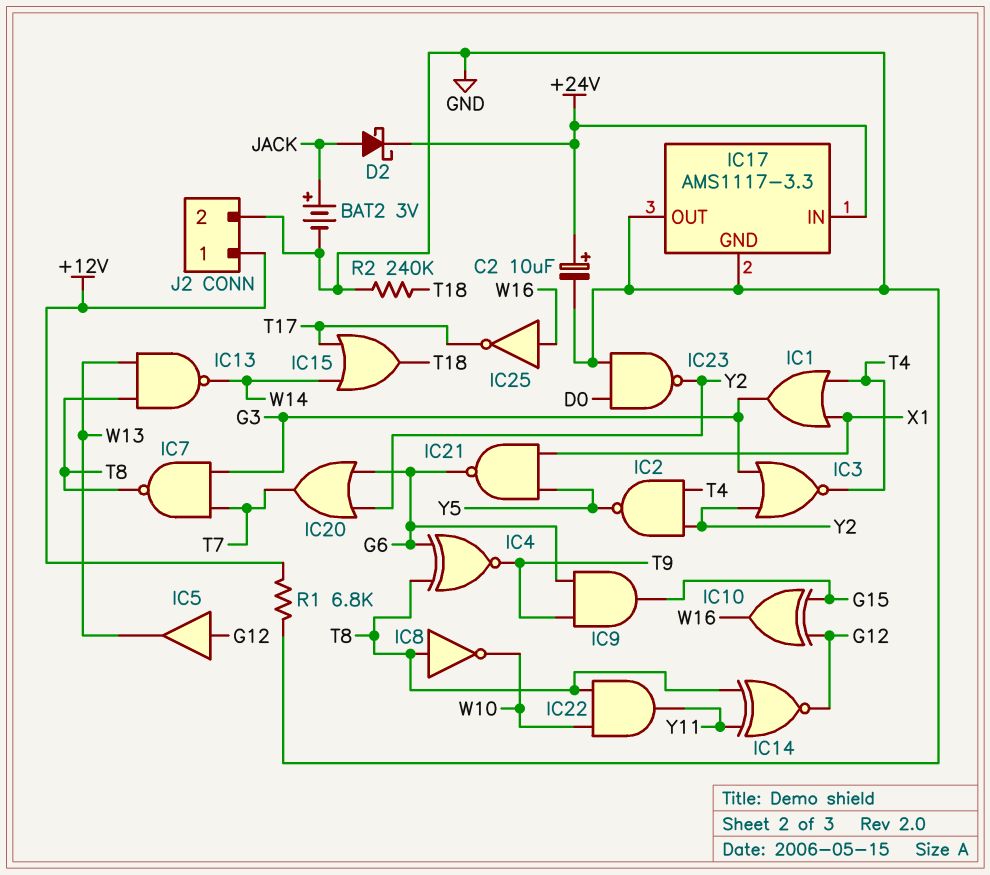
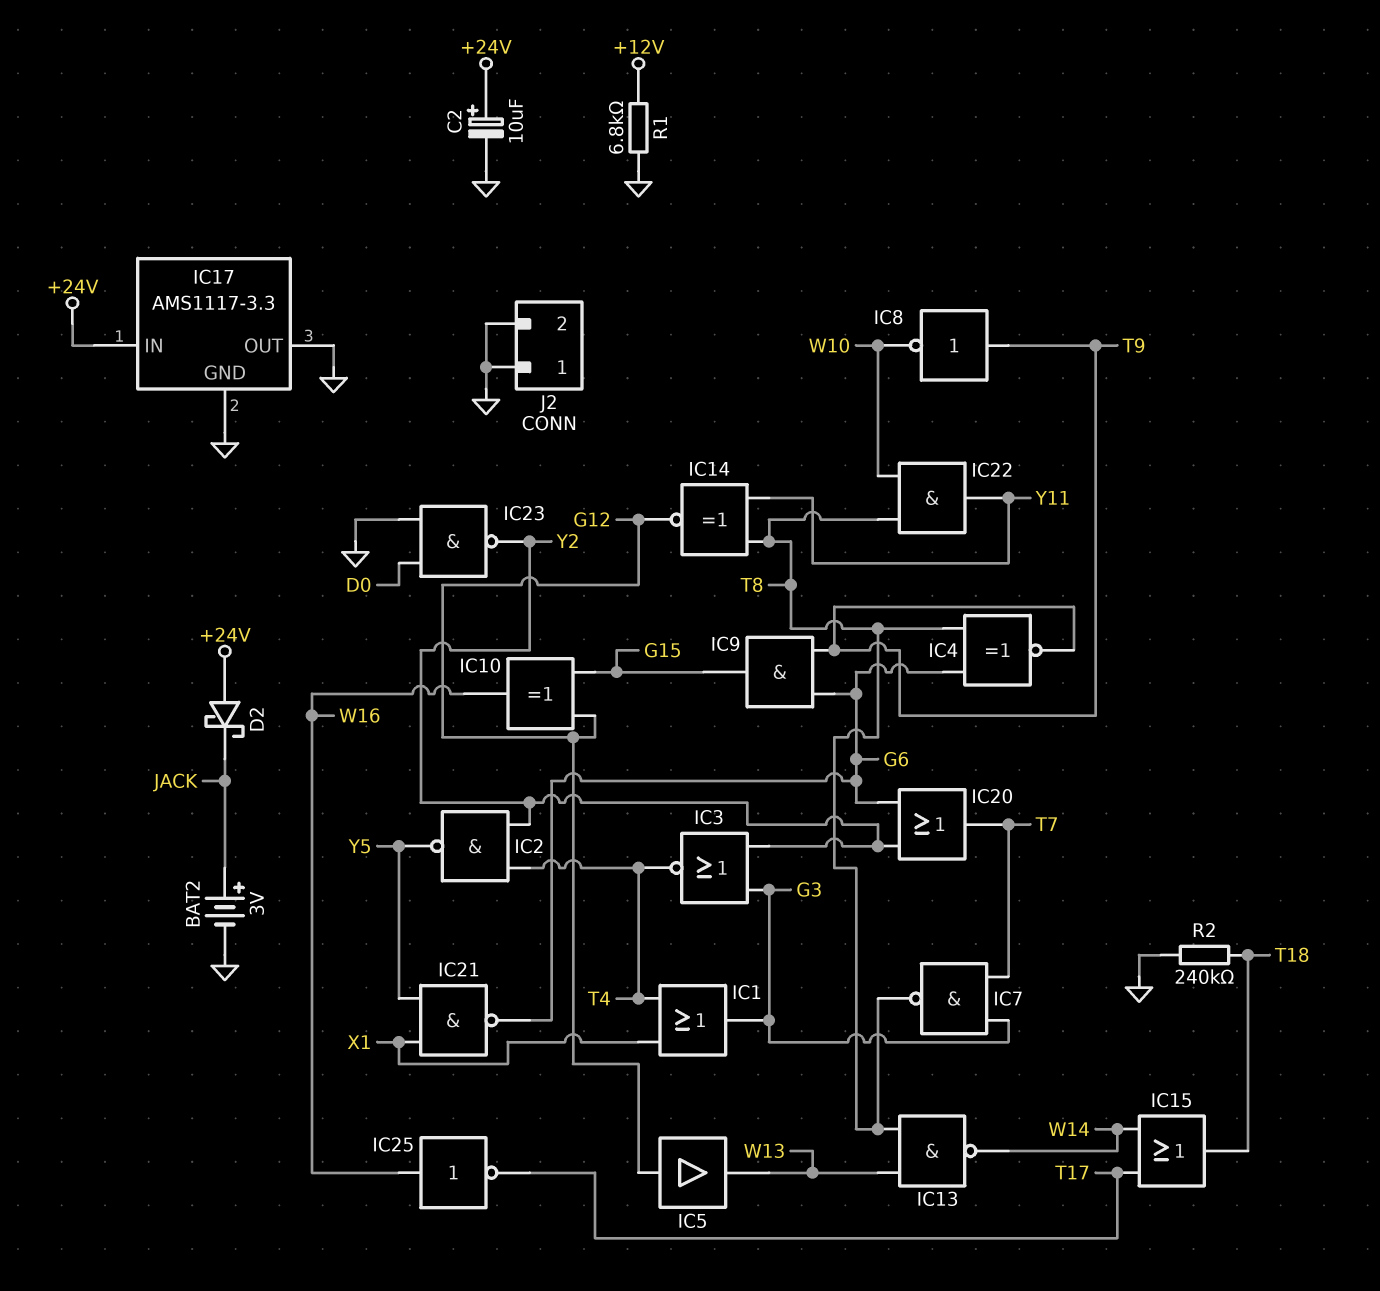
D2: schottky (A JACK, K +24V) -> schottky (A +24V, K JACK)
IC8: NOT (in T8, out W10) -> NOT (in T9, out W10)
J2 pin 1: +12V -> GND

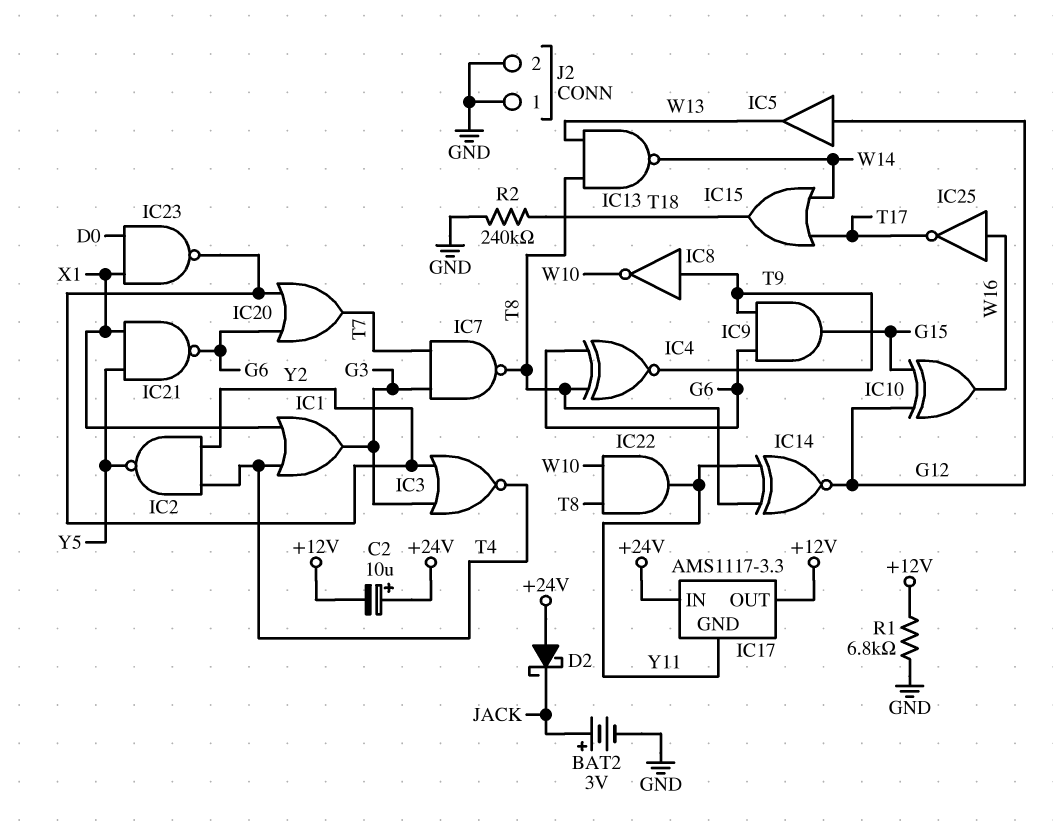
C2: 10uF (plus +24V, minus GND) -> 10uF (plus +24V, minus +12V)
IC17 pin GND: GND -> Y11
IC17 pin OUT: GND -> +12V
IC23: NAND (in D0, in GND, out Y2) -> NAND (in D0, in X1, out Y2)

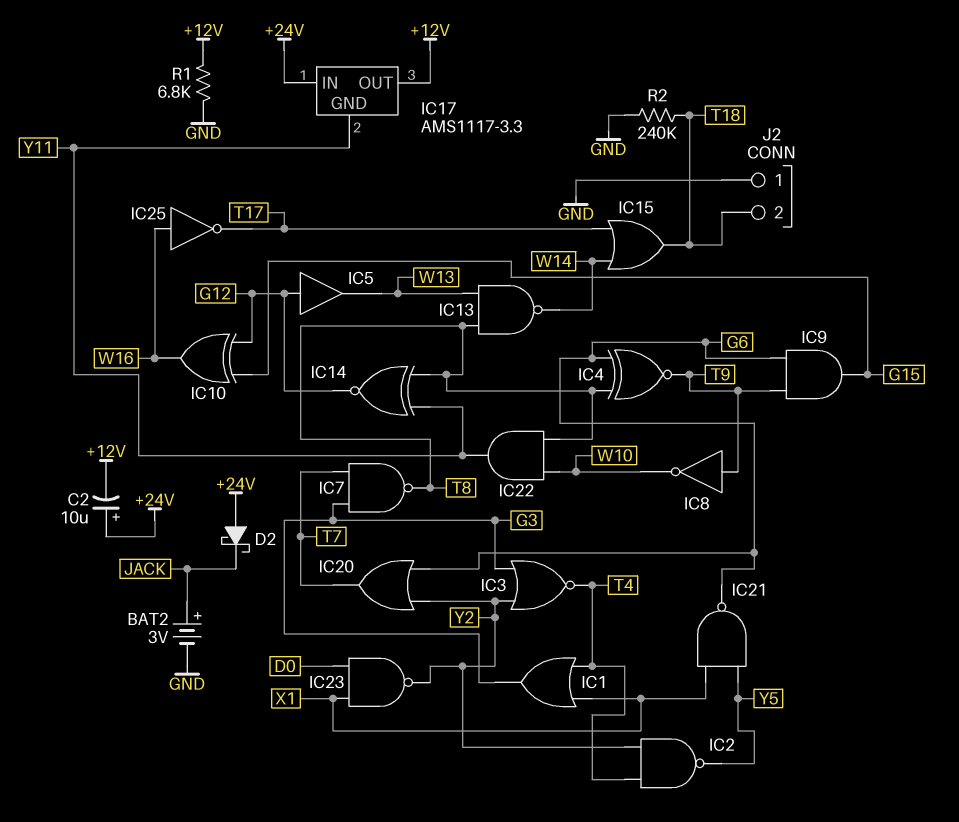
J2 pin 2: GND -> T18

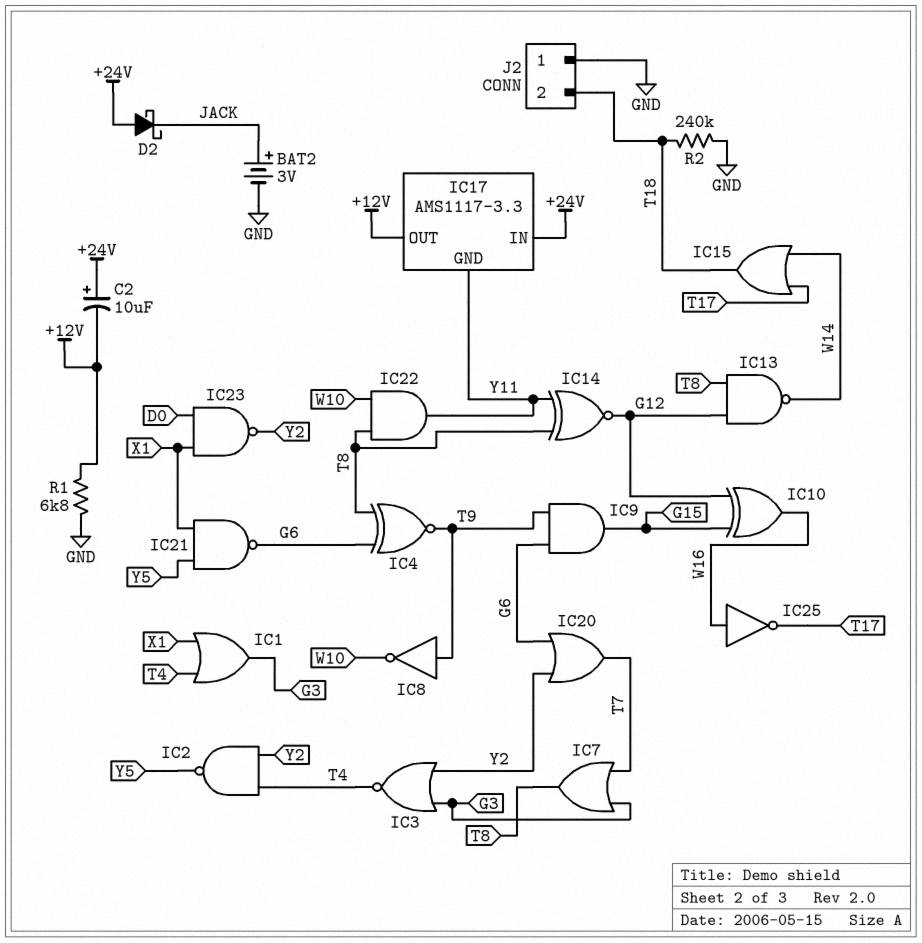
IC5: buffer (in G12, out W13) -> none
IC7: NAND (in G3, in T7, out T8) -> OR (in G3, in T7, out T8)
IC13: NAND (in T8, in W13, out W14) -> NAND (in G12, in T8, out W14)

